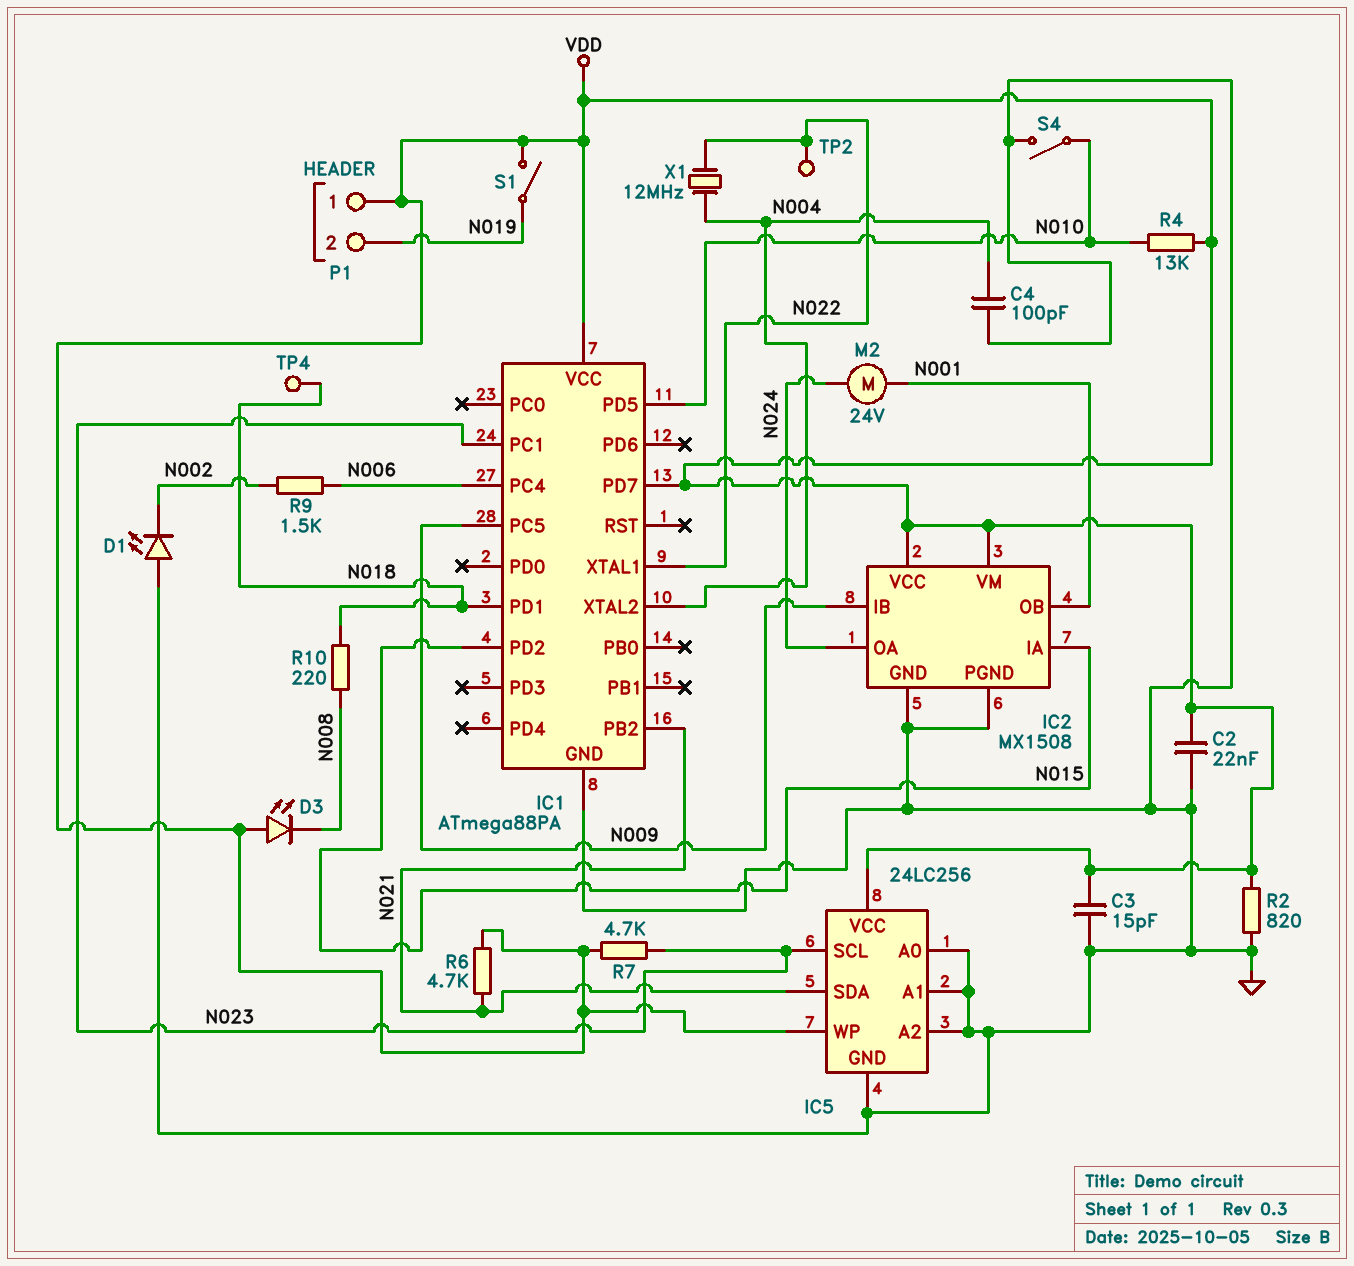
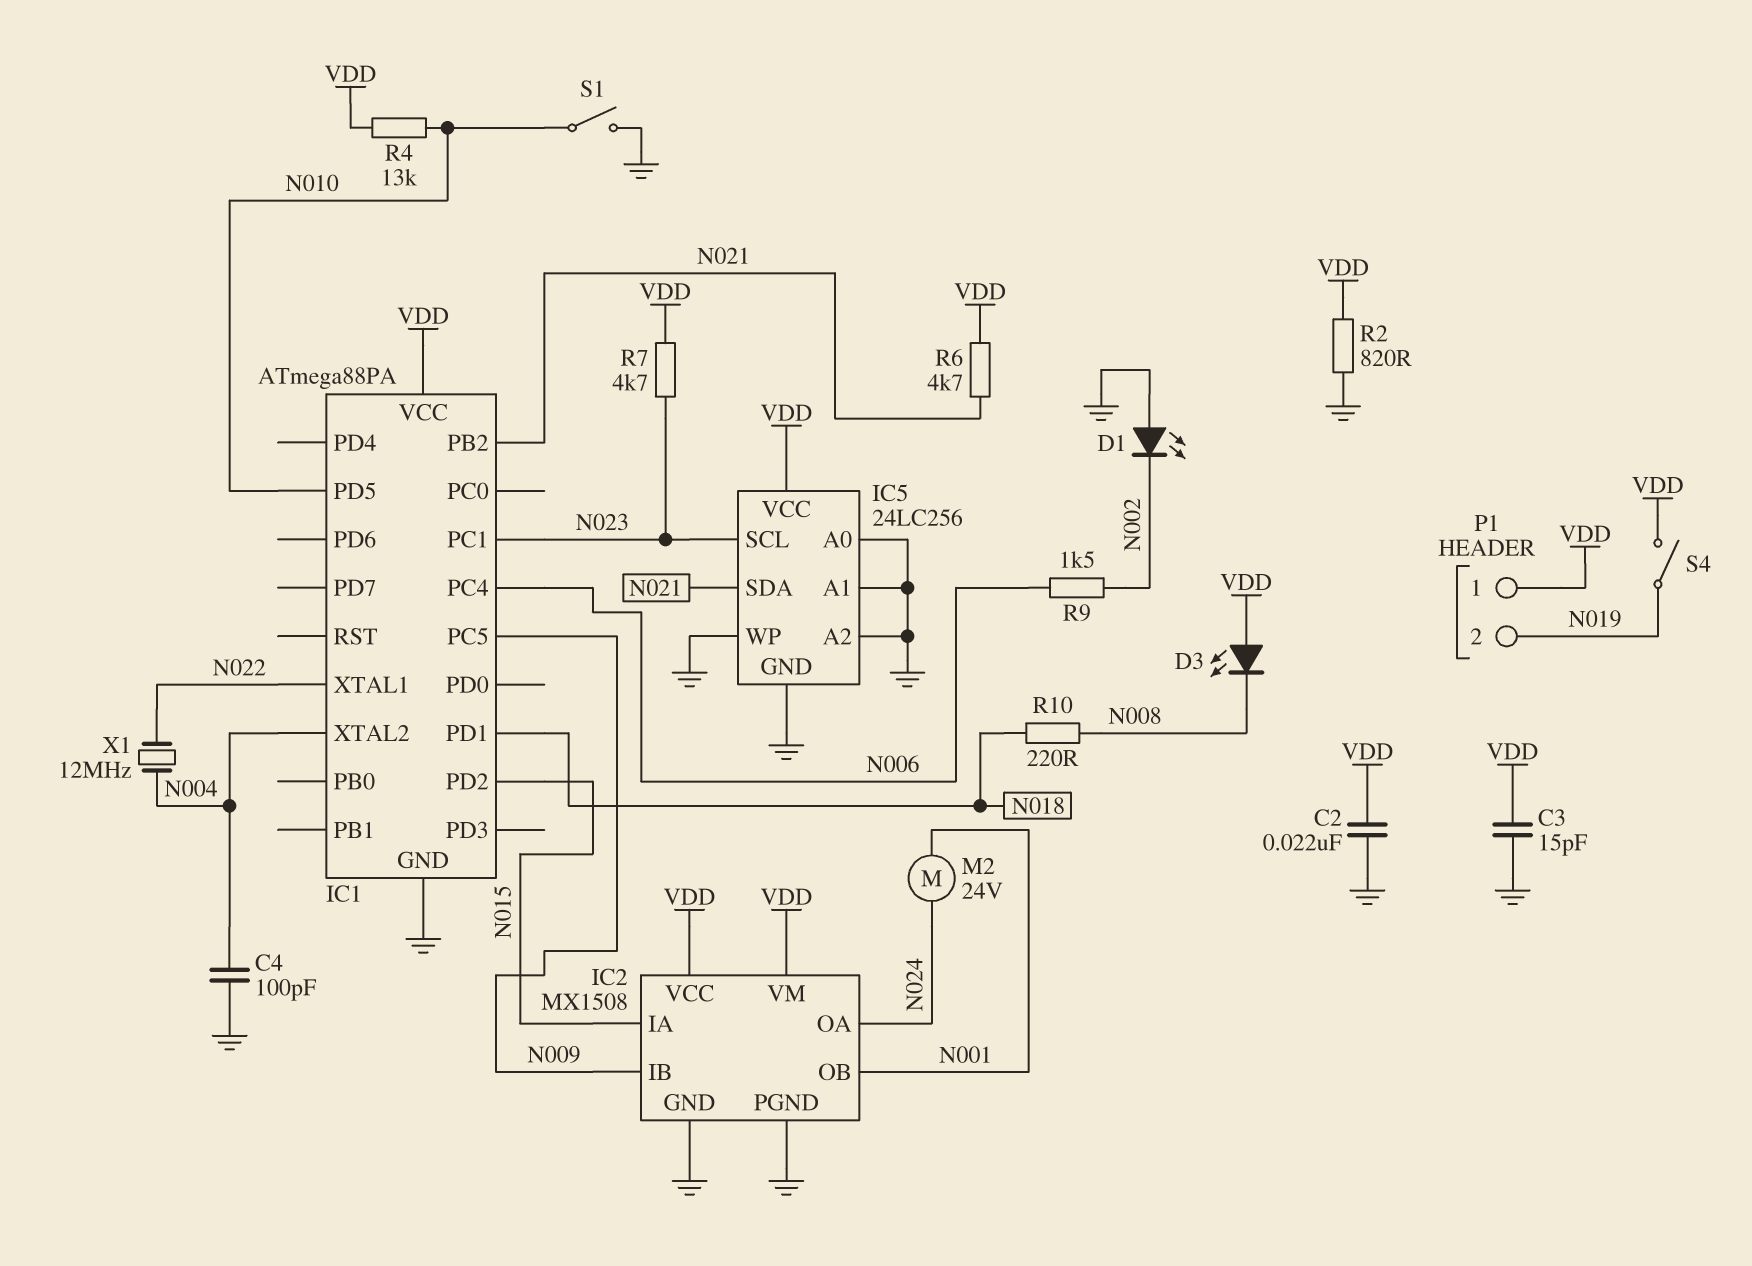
IC1 pin PD7: VDD -> none
IC5 pin WP: VDD -> GND
S1: switch (N019, VDD) -> switch (GND, N010)
S4: switch (GND, N010) -> switch (N019, VDD)
TP2: test point (N022) -> none
TP4: test point (N018) -> none

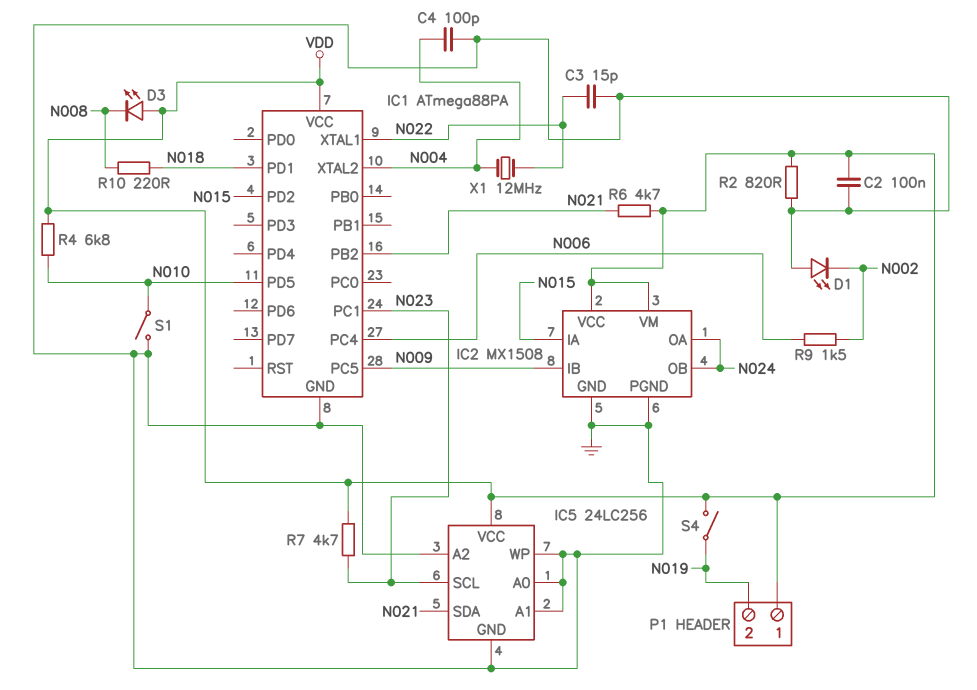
C2: 22nF (GND, VDD) -> 100nF (GND, VDD)
C3: 15pF (GND, VDD) -> 15pF (GND, N022)
IC2 pin OB: N001 -> N024
M2: motor 24V (N001, N024) -> none
R4: 13k (N010, VDD) -> 6.8k (N010, VDD)

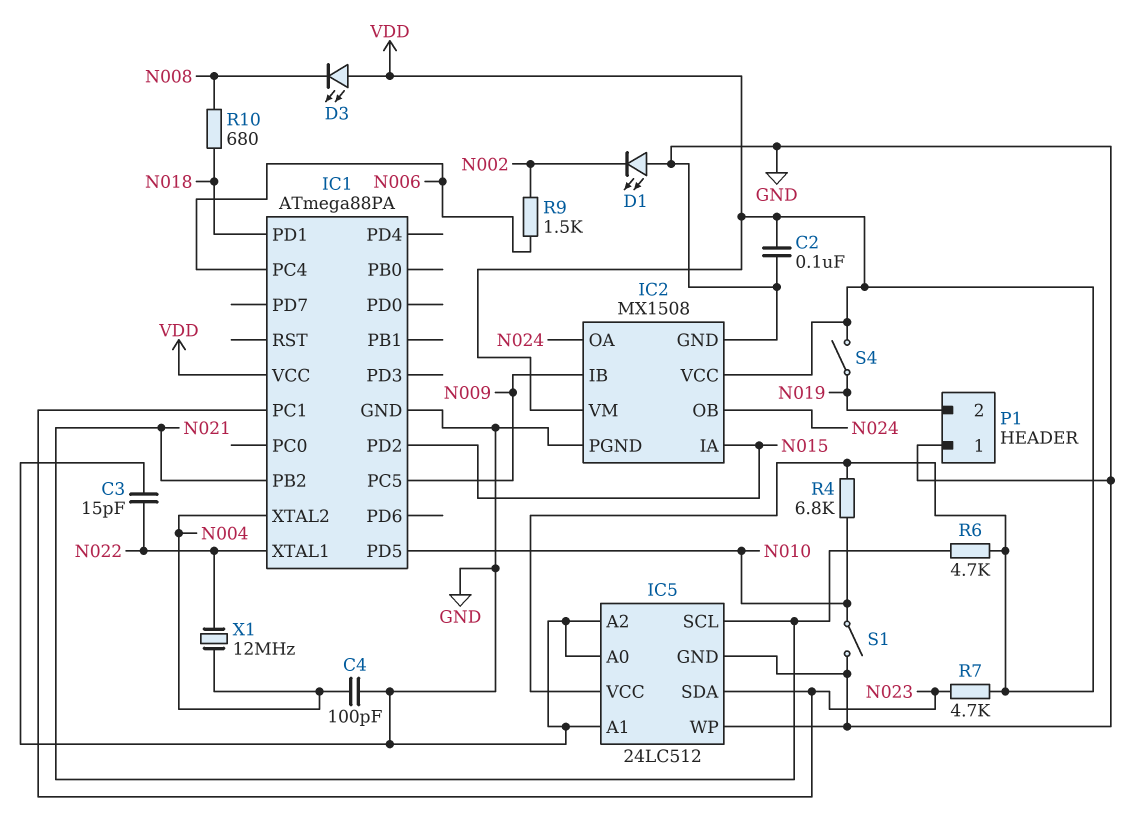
IC5: 24LC256 -> 24LC512
IC5 pin SCL: N023 -> N021
IC5 pin SDA: N021 -> N023
P1 pin 1: VDD -> GND
R2: 820 (GND, VDD) -> none
R10: 220 (N008, N018) -> 680 (N008, N018)

